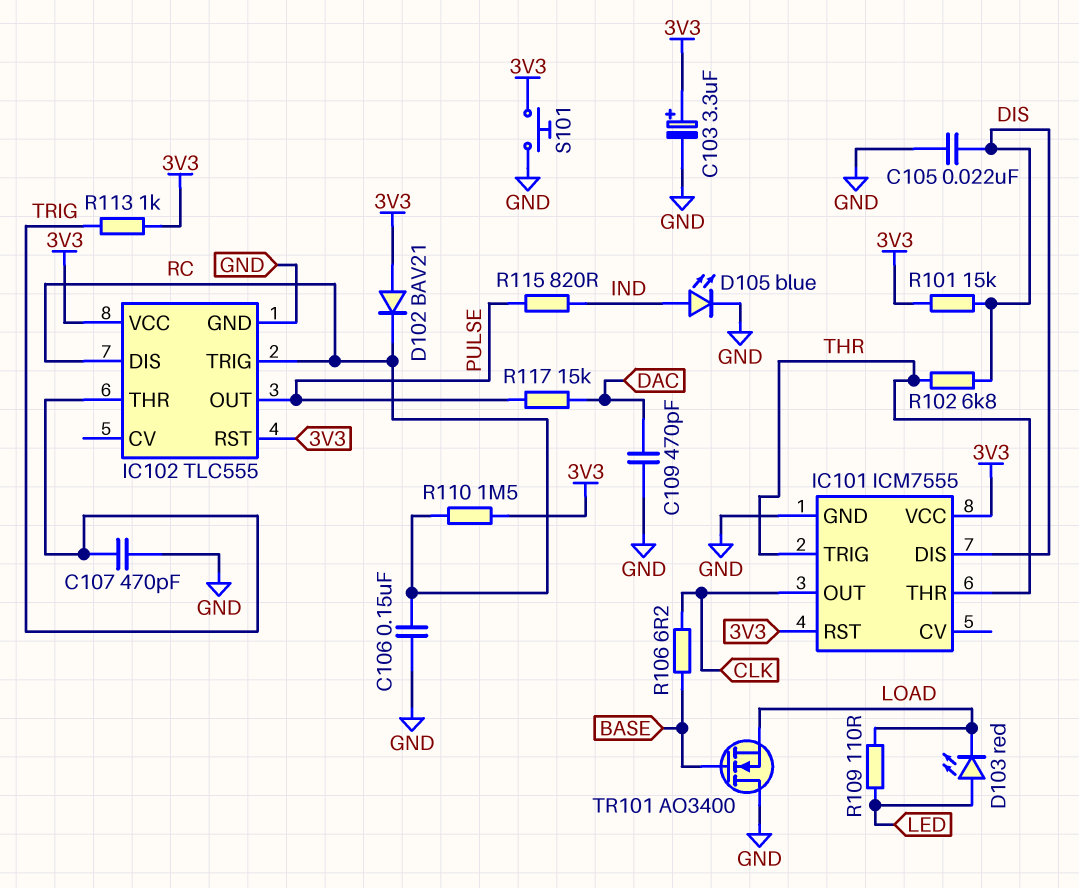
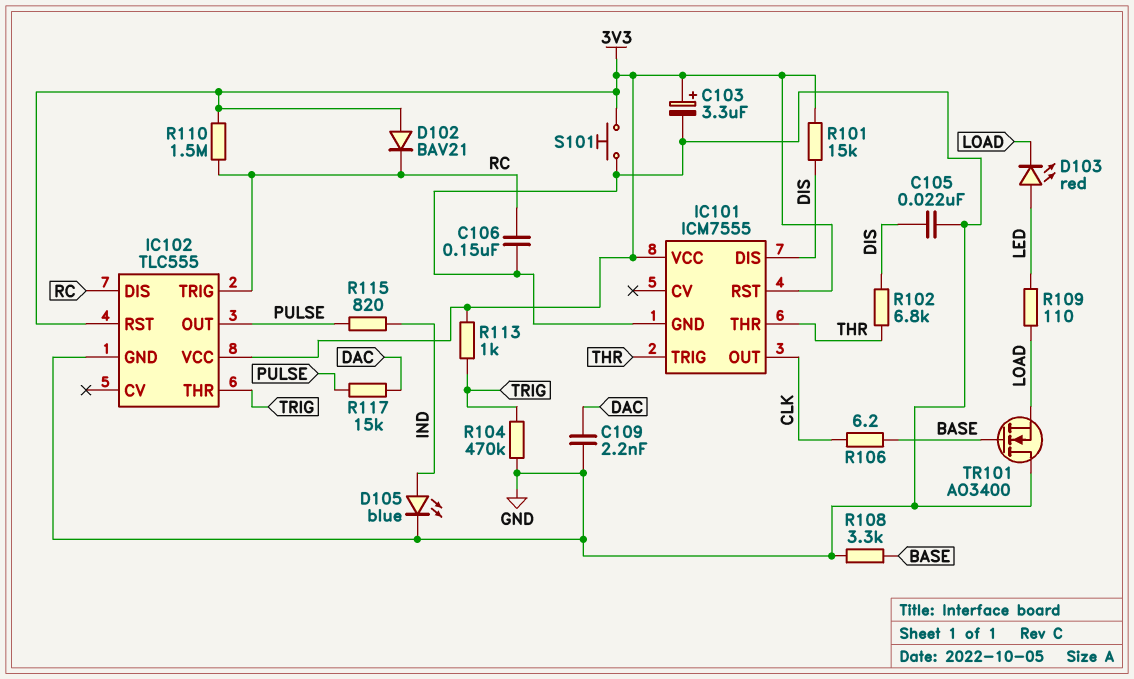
C107: 470pF (GND, TRIG) -> none
C109: 470pF (DAC, GND) -> 2.2nF (DAC, GND)
R104: none -> 470k (GND, TRIG)
R108: none -> 3.3k (BASE, GND)

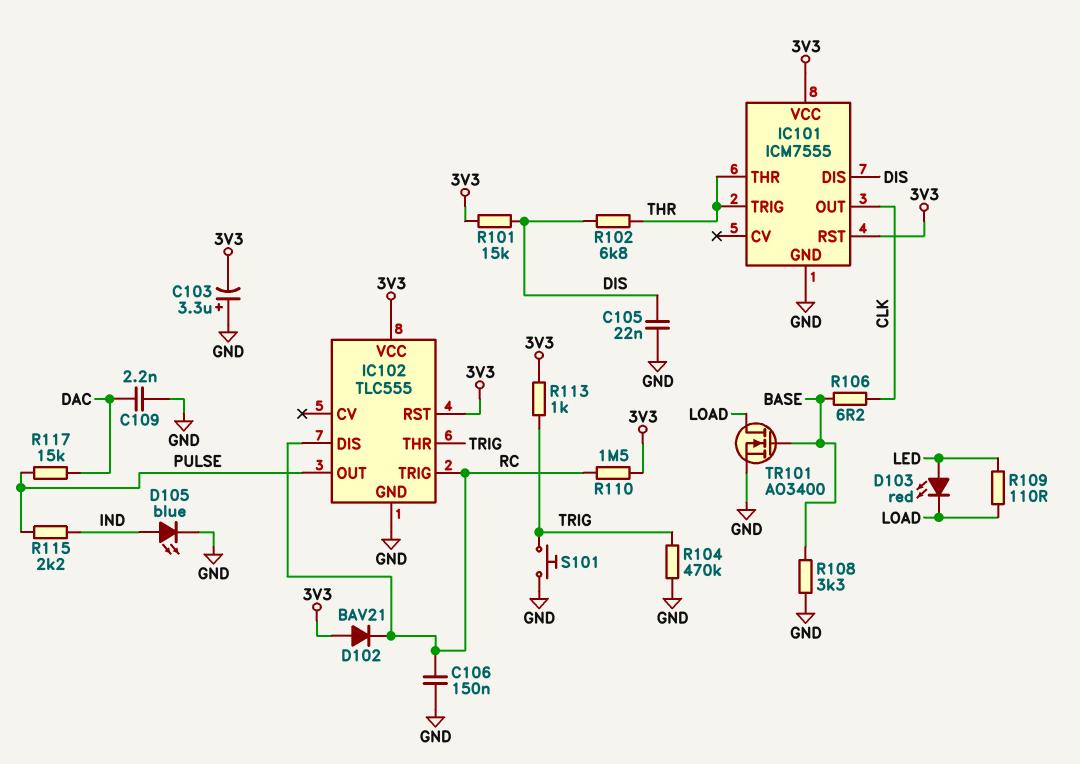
C103: 3.3uF (plus 3V3, minus GND) -> 3.3uF (plus GND, minus 3V3)
R115: 820 (IND, PULSE) -> 2.2k (IND, PULSE)
S101: button (3V3, GND) -> button (GND, TRIG)
TR101: NMOS AO3400 (G BASE, D GND, S LOAD) -> NMOS AO3400 (G BASE, D LOAD, S GND)

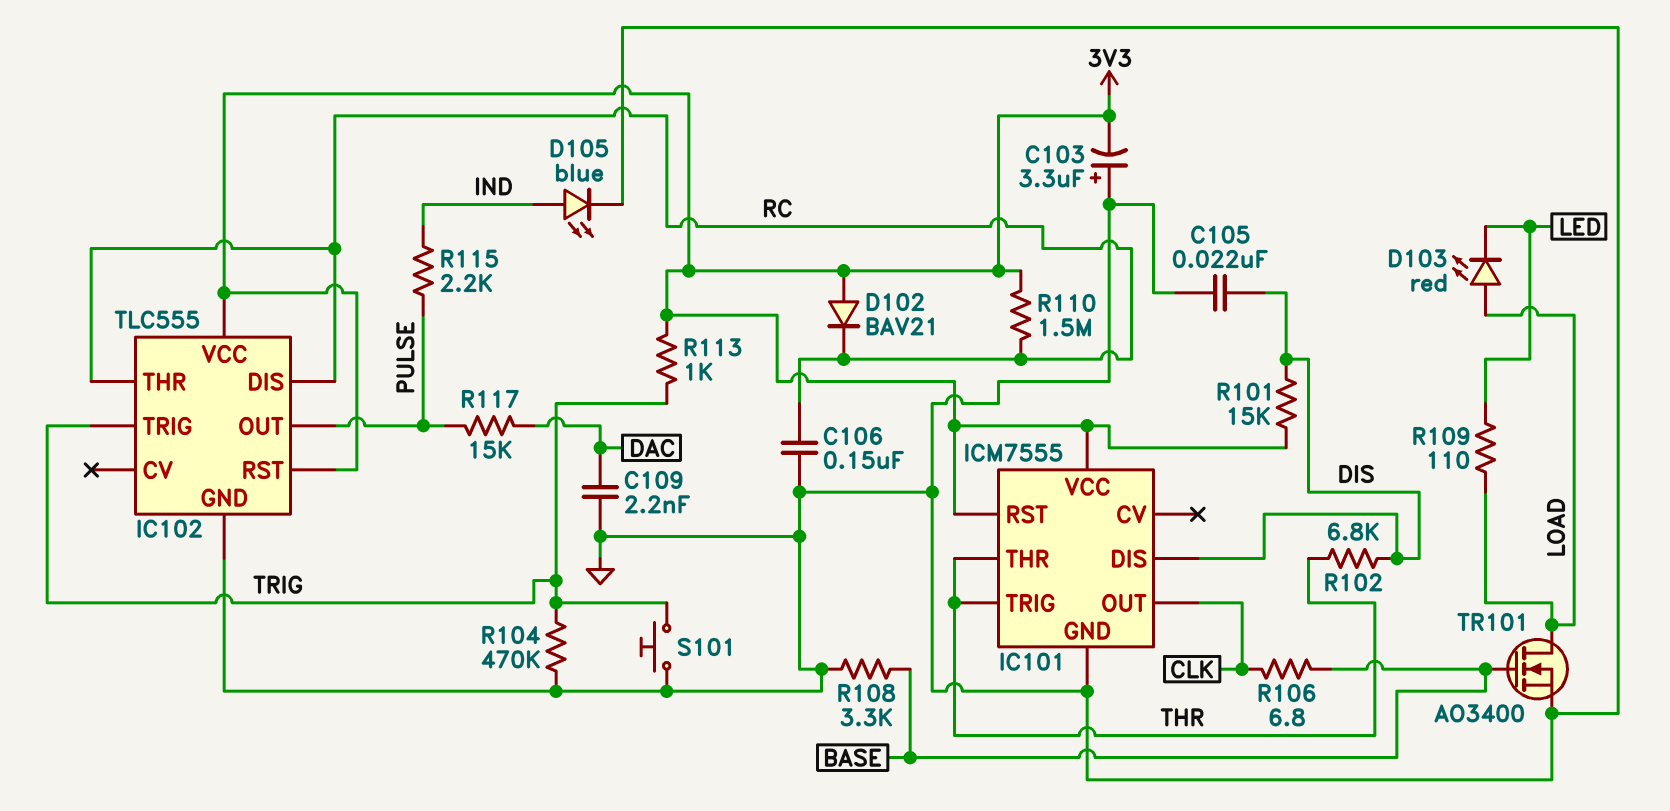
D103: LED red (A LED, K LOAD) -> LED red (A LOAD, K LED)
IC102 pin THR: TRIG -> RC
IC102 pin TRIG: RC -> TRIG
R106: 6.2 (BASE, CLK) -> 6.8 (BASE, CLK)

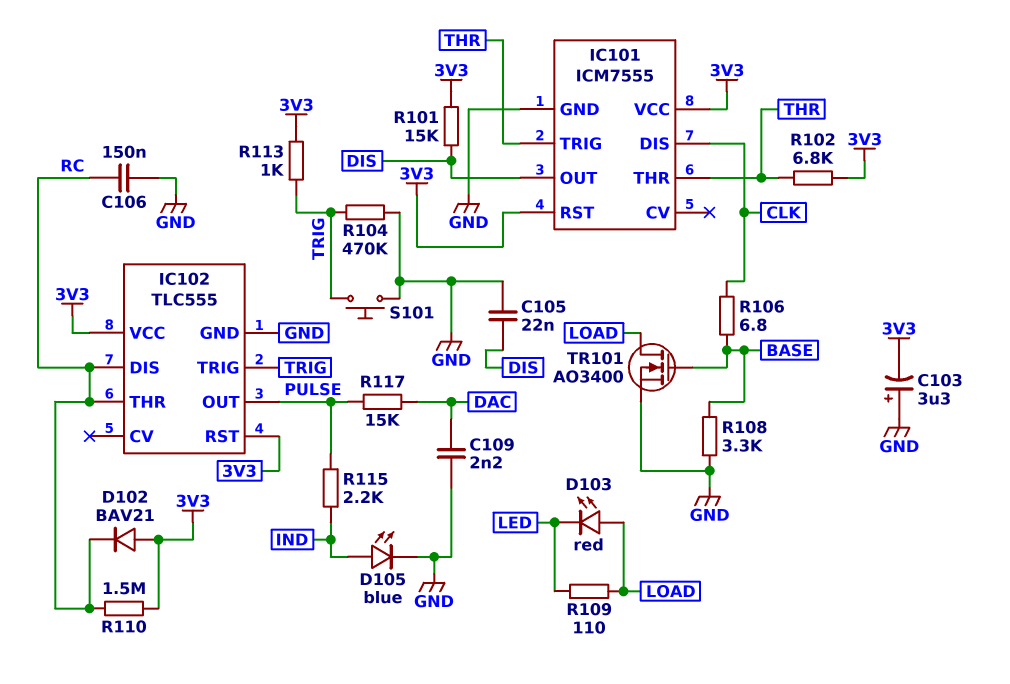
IC101 pin DIS: DIS -> CLK
IC101 pin OUT: CLK -> DIS
R102: 6.8k (DIS, THR) -> 6.8k (3V3, THR)

